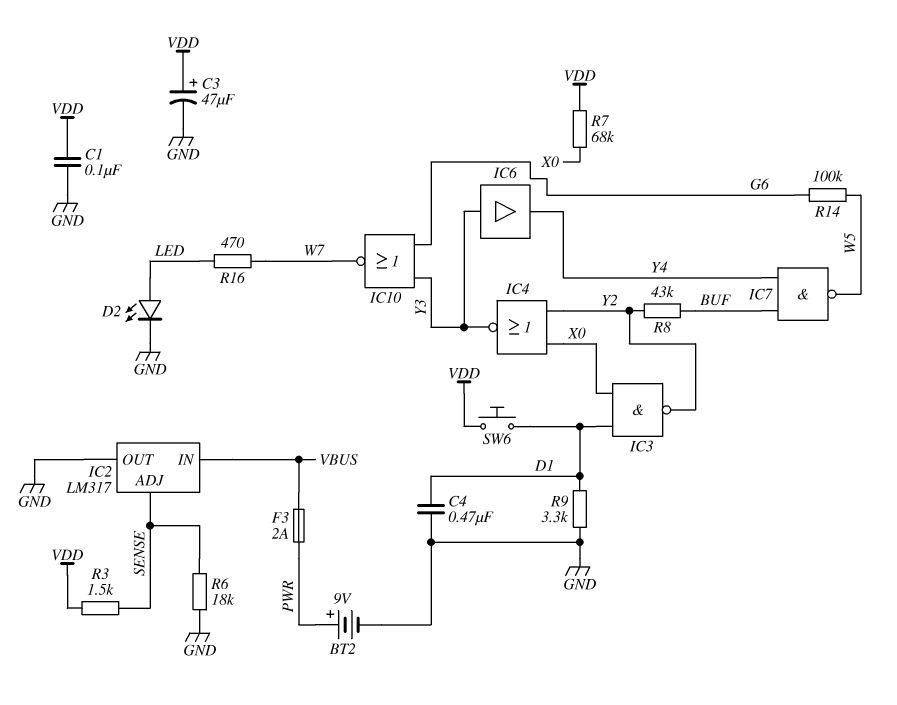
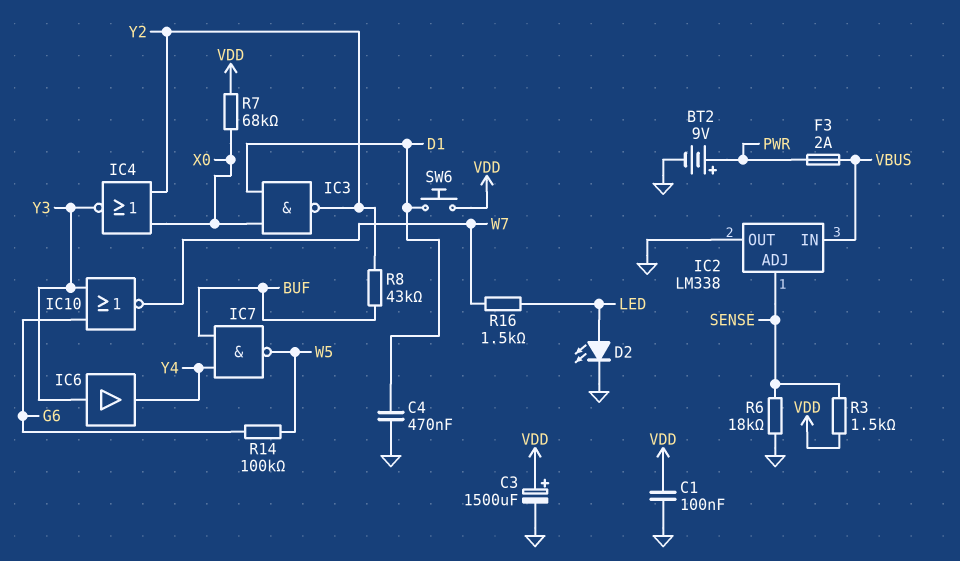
C3: 47uF (plus VDD, minus GND) -> 1500uF (plus VDD, minus GND)
IC2: LM317 -> LM338
R9: 3.3k (D1, GND) -> none
R16: 470 (LED, W7) -> 1.5k (LED, W7)

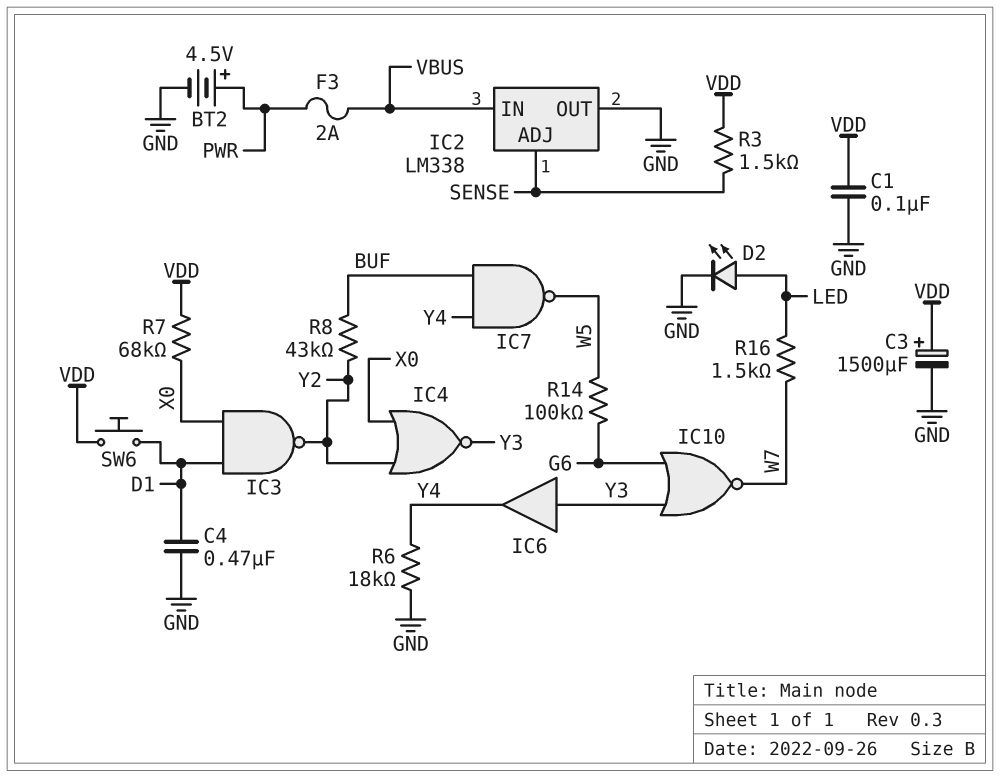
BT2: 9V (plus PWR, minus GND) -> 4.5V (plus PWR, minus GND)
R6: 18k (GND, SENSE) -> 18k (GND, Y4)

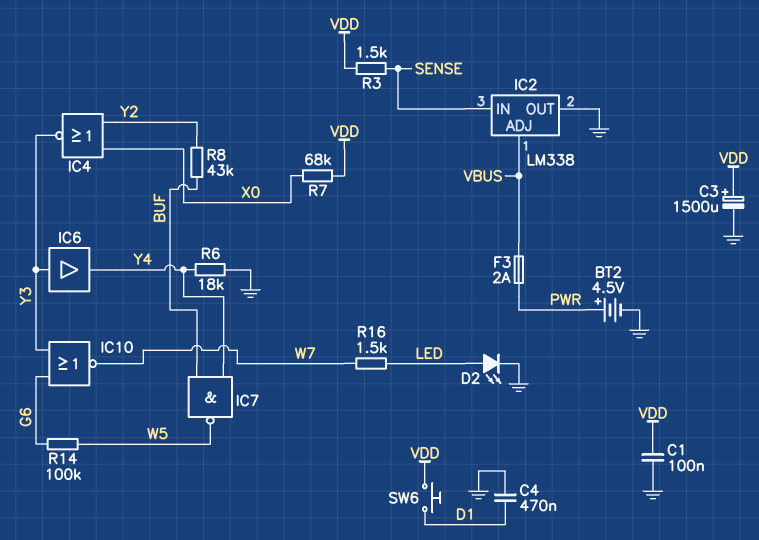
IC2 pin ADJ: SENSE -> VBUS
IC2 pin IN: VBUS -> SENSE
IC3: NAND (in D1, in X0, out Y2) -> none

